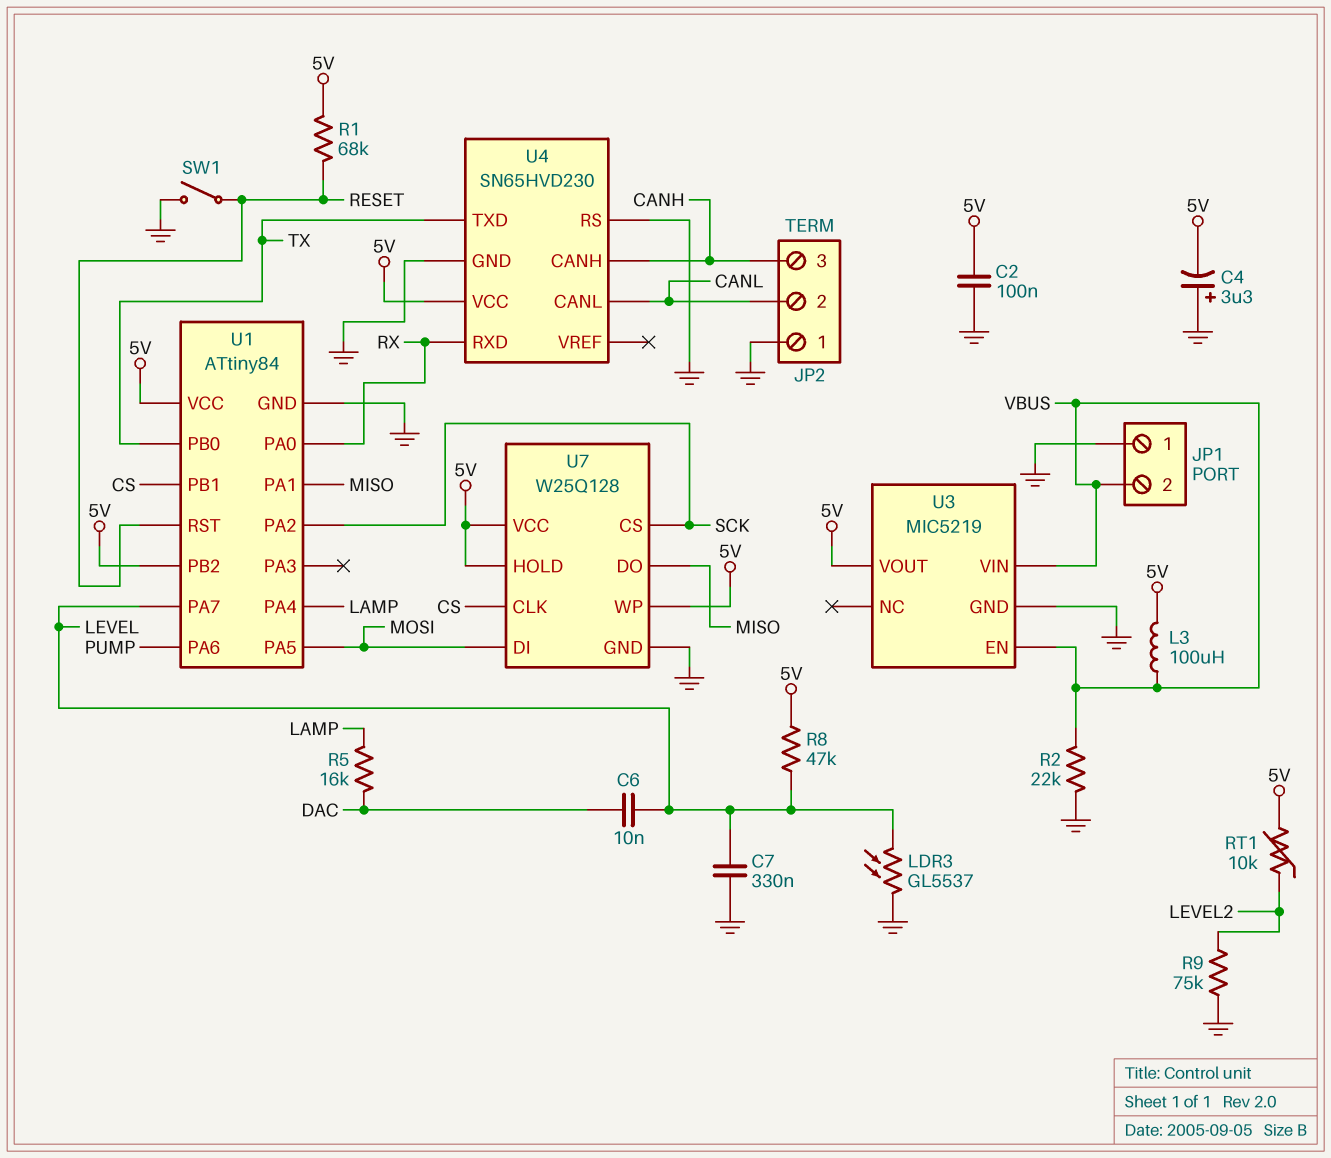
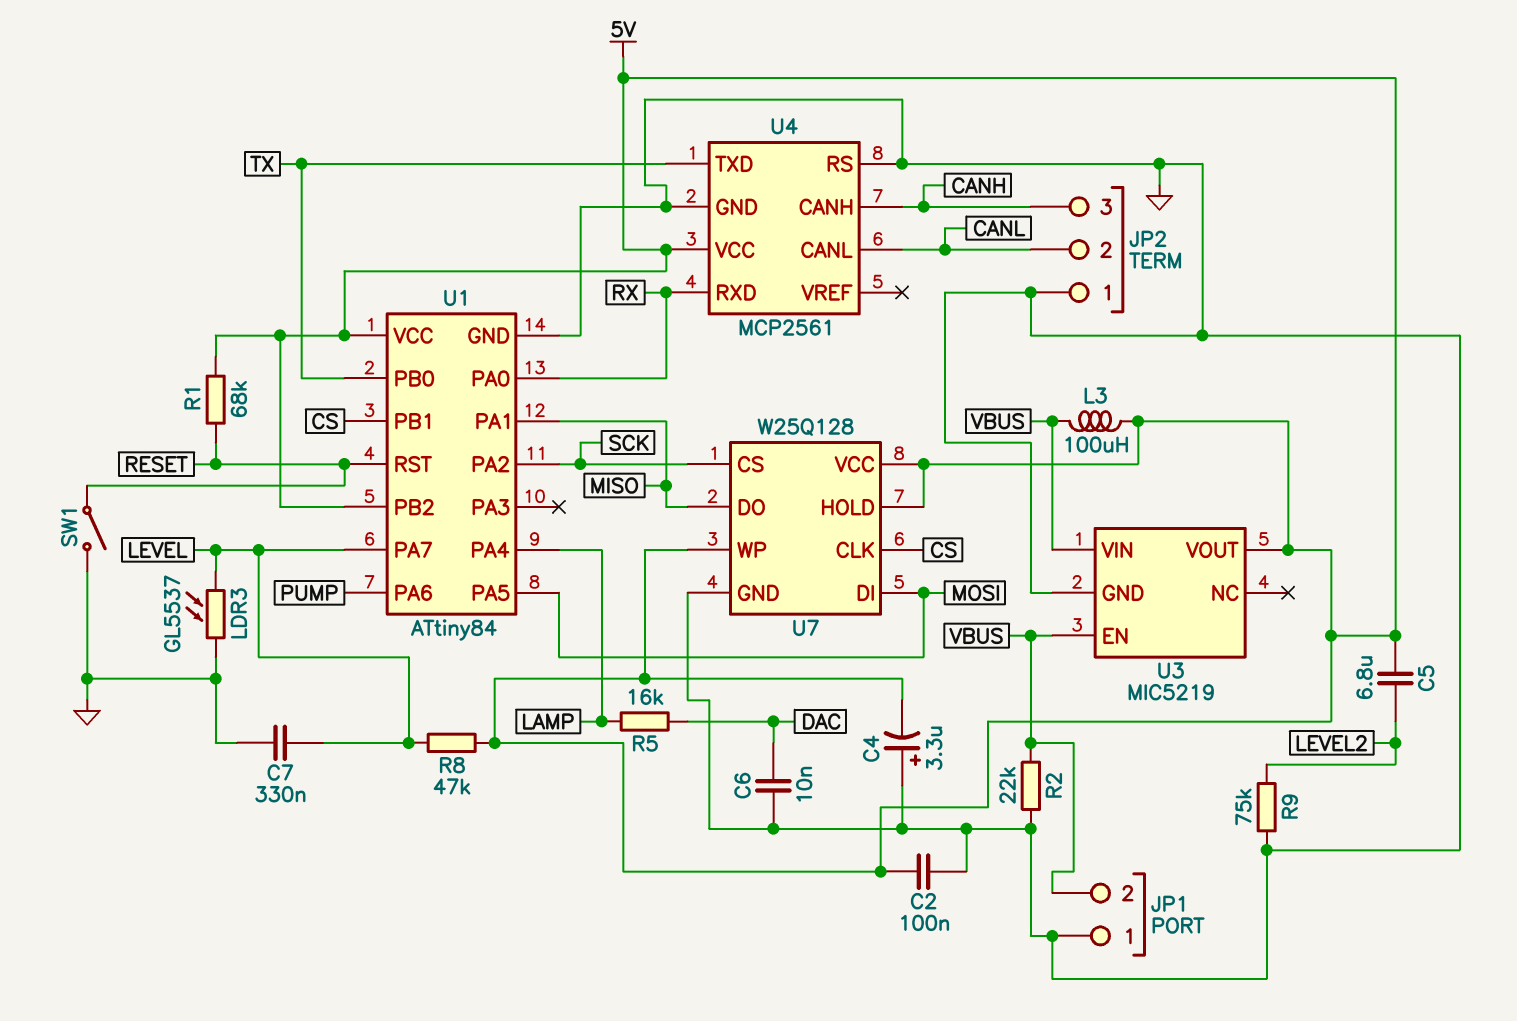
C5: none -> 6.8uF (5V, LEVEL2)
C6: 10nF (DAC, LEVEL) -> 10nF (DAC, GND)
RT1: 10k (5V, LEVEL2) -> none
U4: SN65HVD230 -> MCP2561

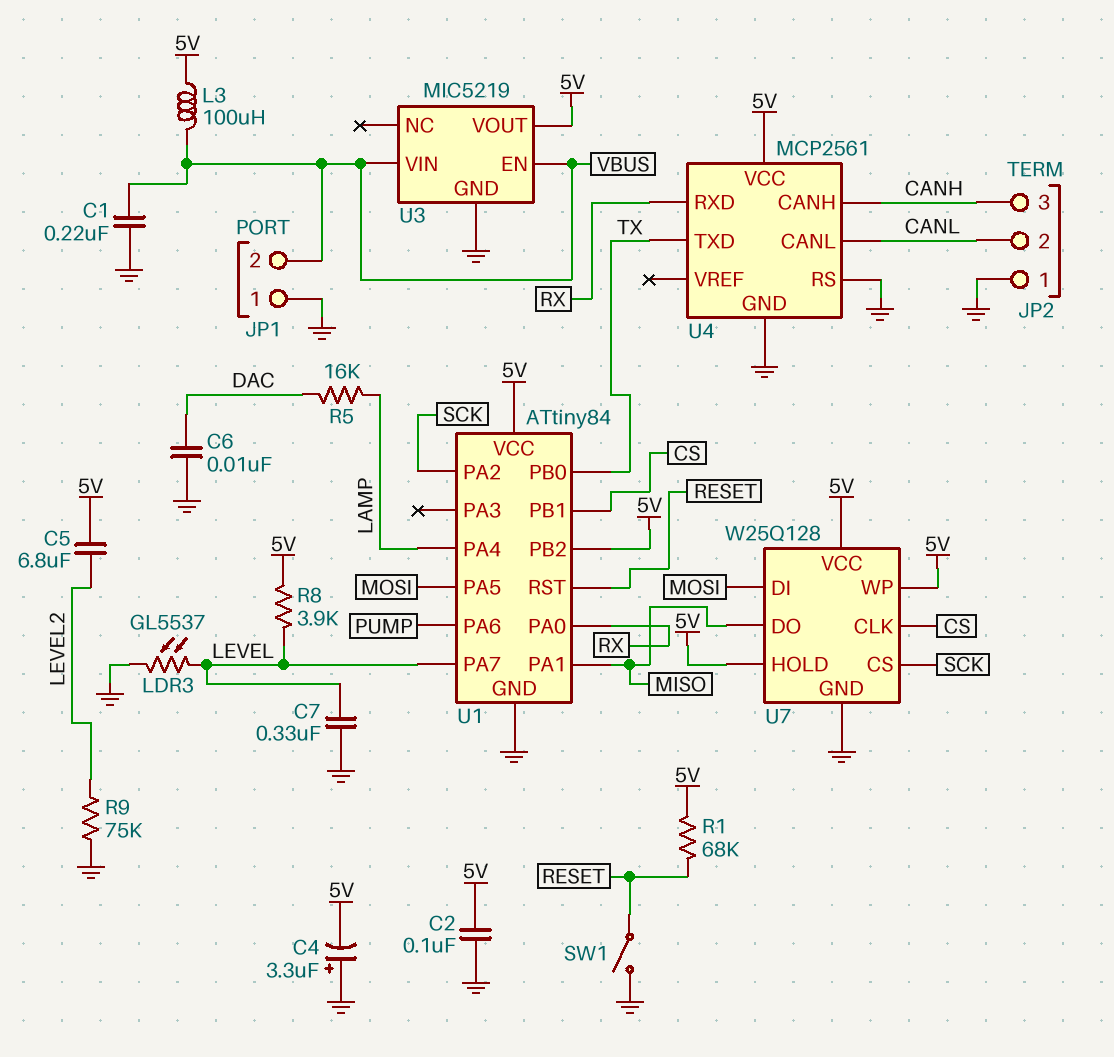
C1: none -> 220nF (GND, VBUS)
R2: 22k (GND, VBUS) -> none
R8: 47k (5V, LEVEL) -> 3.9k (5V, LEVEL)

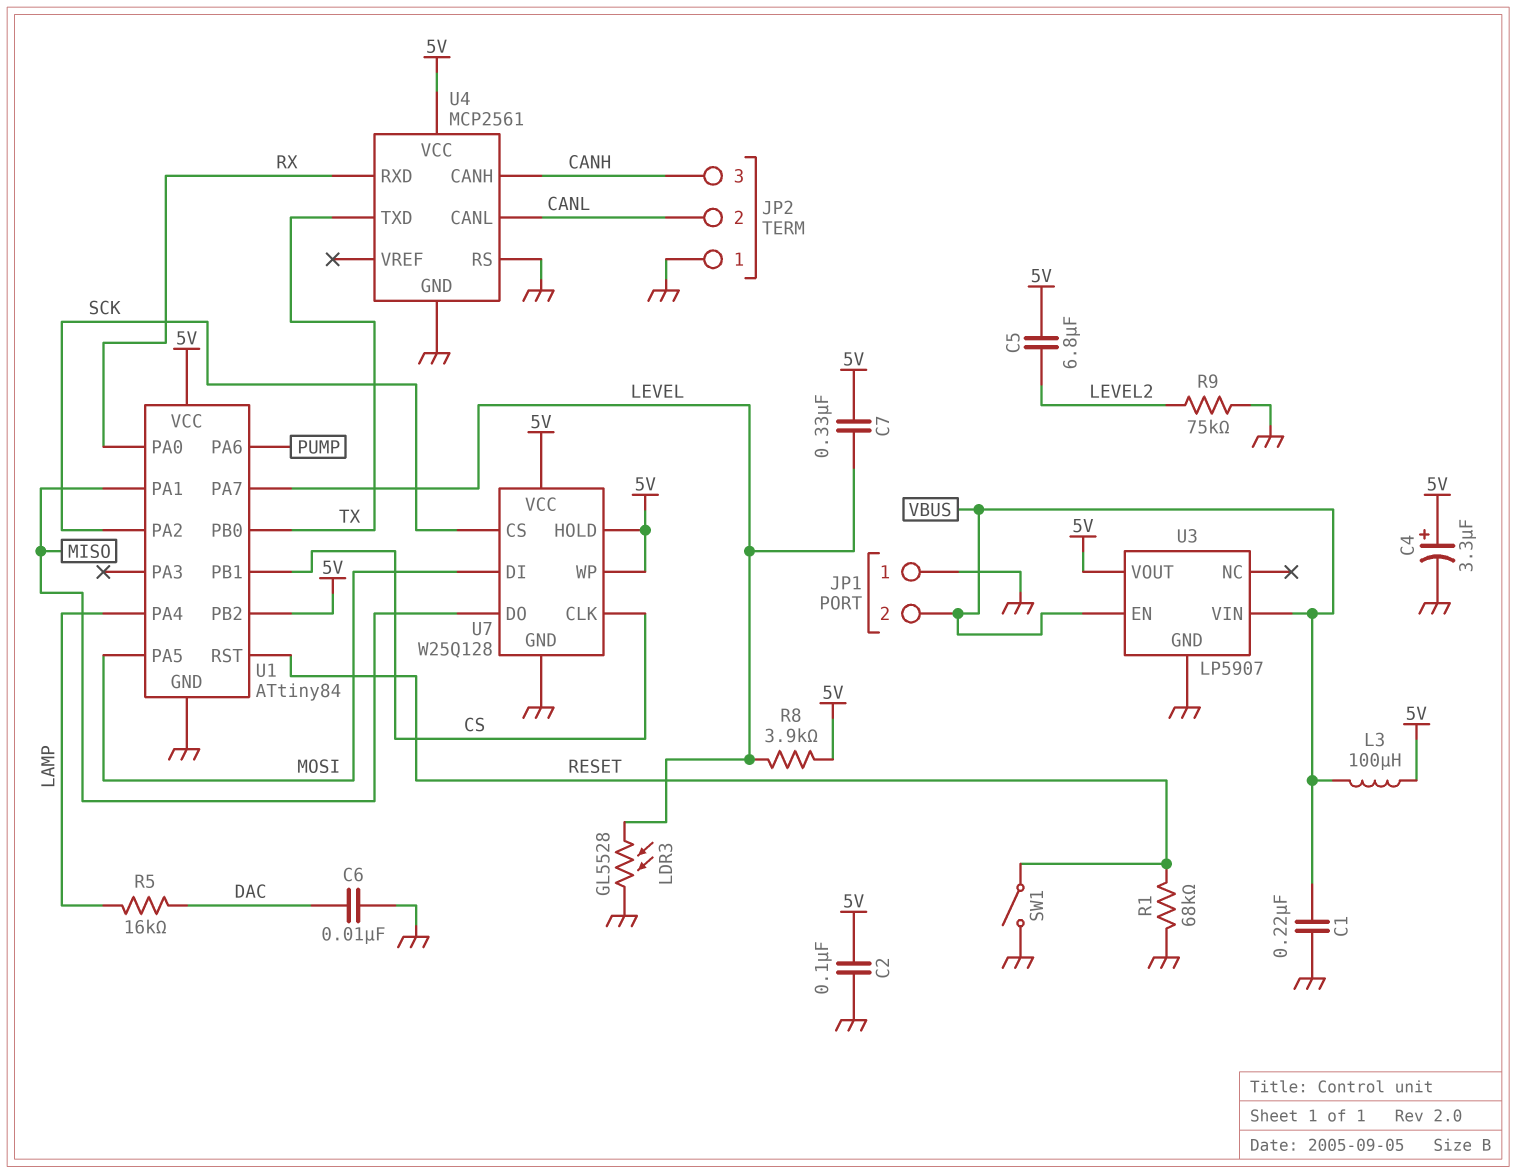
C4: 3.3uF (plus GND, minus 5V) -> 3.3uF (plus 5V, minus GND)
C7: 330nF (GND, LEVEL) -> 330nF (5V, LEVEL)
LDR3: GL5537 (GND, LEVEL) -> GL5528 (GND, LEVEL)
R1: 68k (5V, RESET) -> 68k (GND, RESET)
U3: MIC5219 -> LP5907

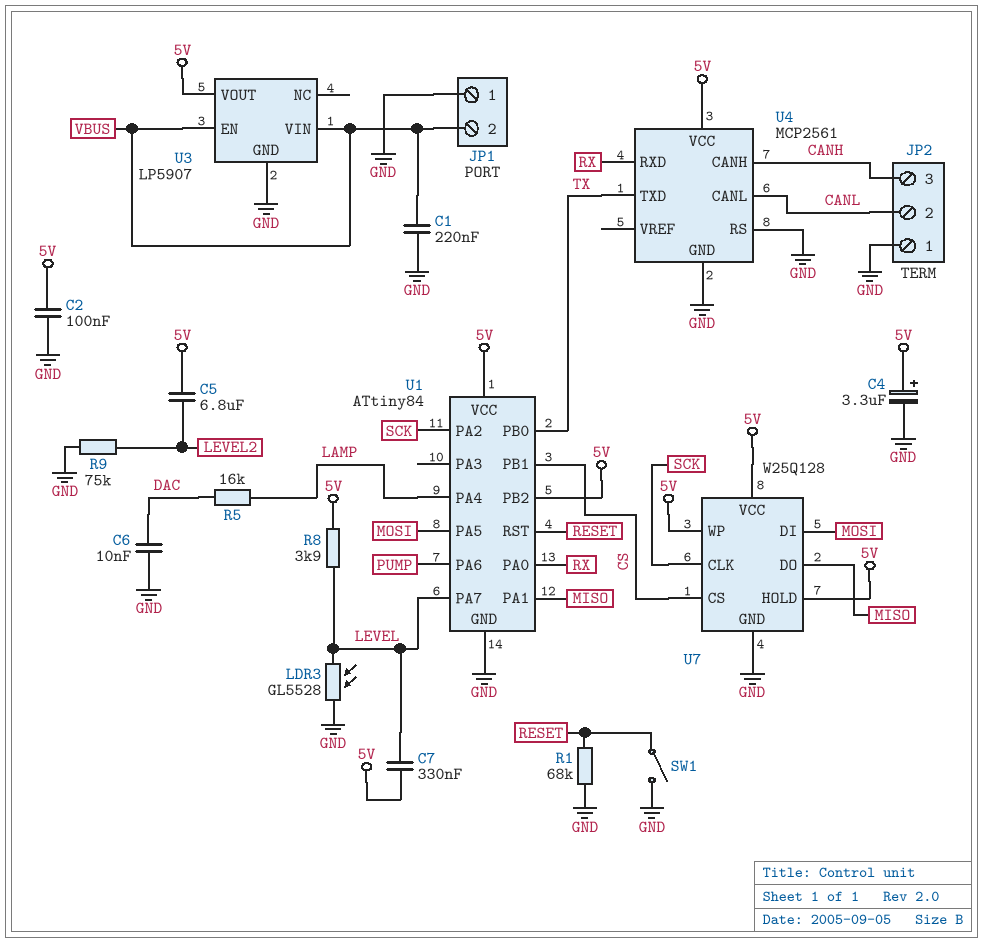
L3: 100uH (5V, VBUS) -> none
U7 pin CLK: CS -> SCK
U7 pin CS: SCK -> CS

